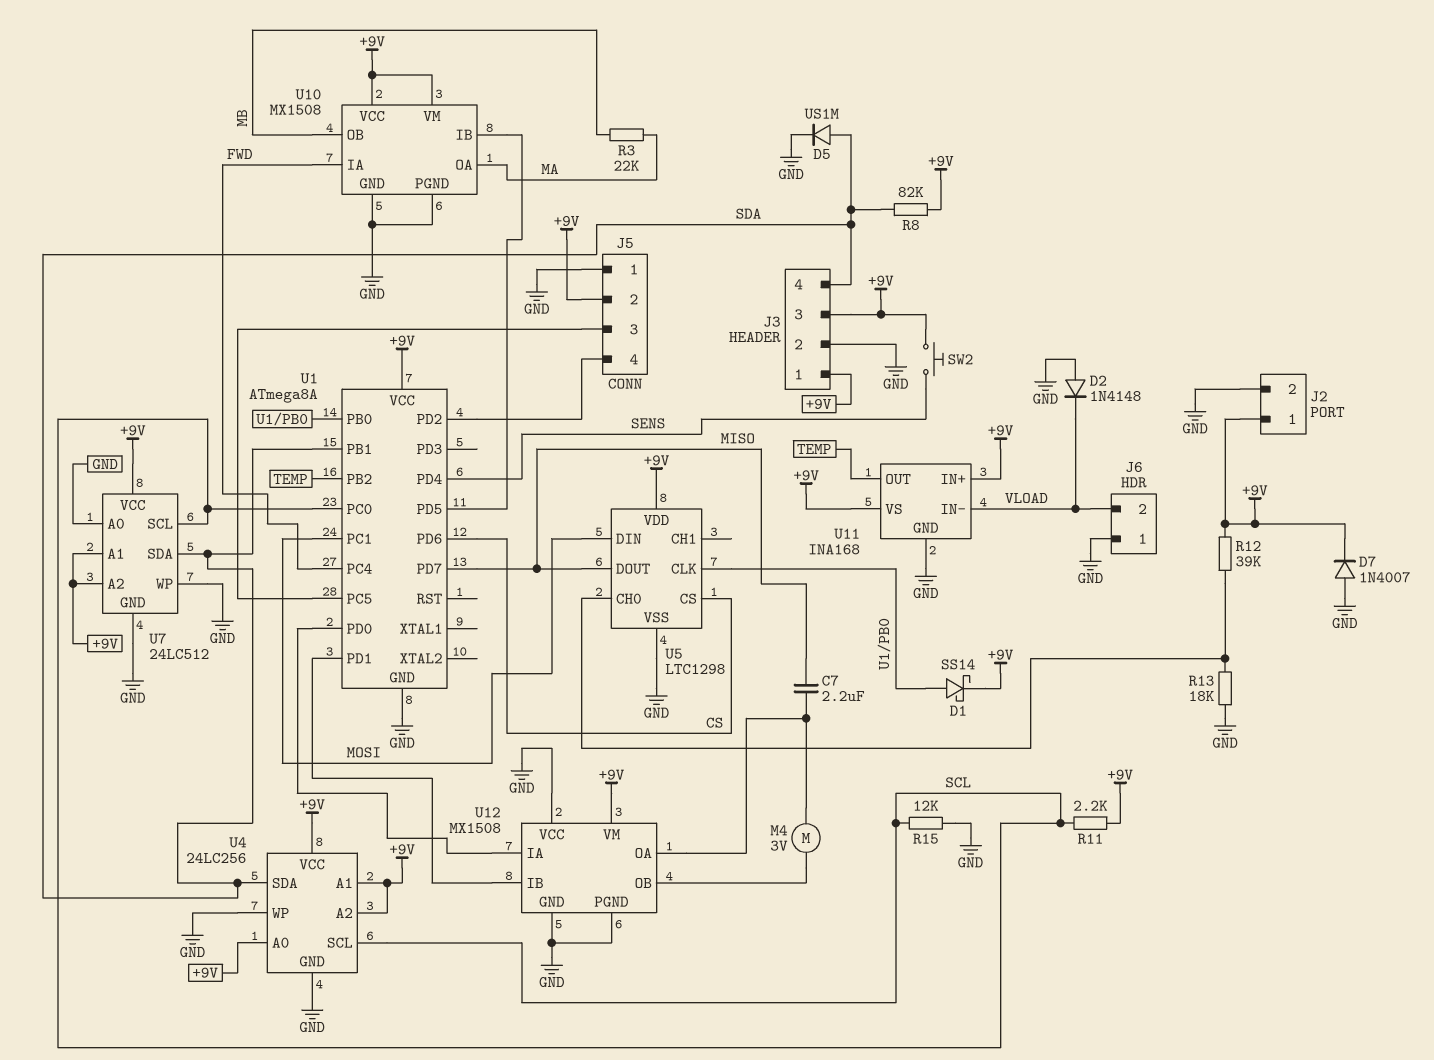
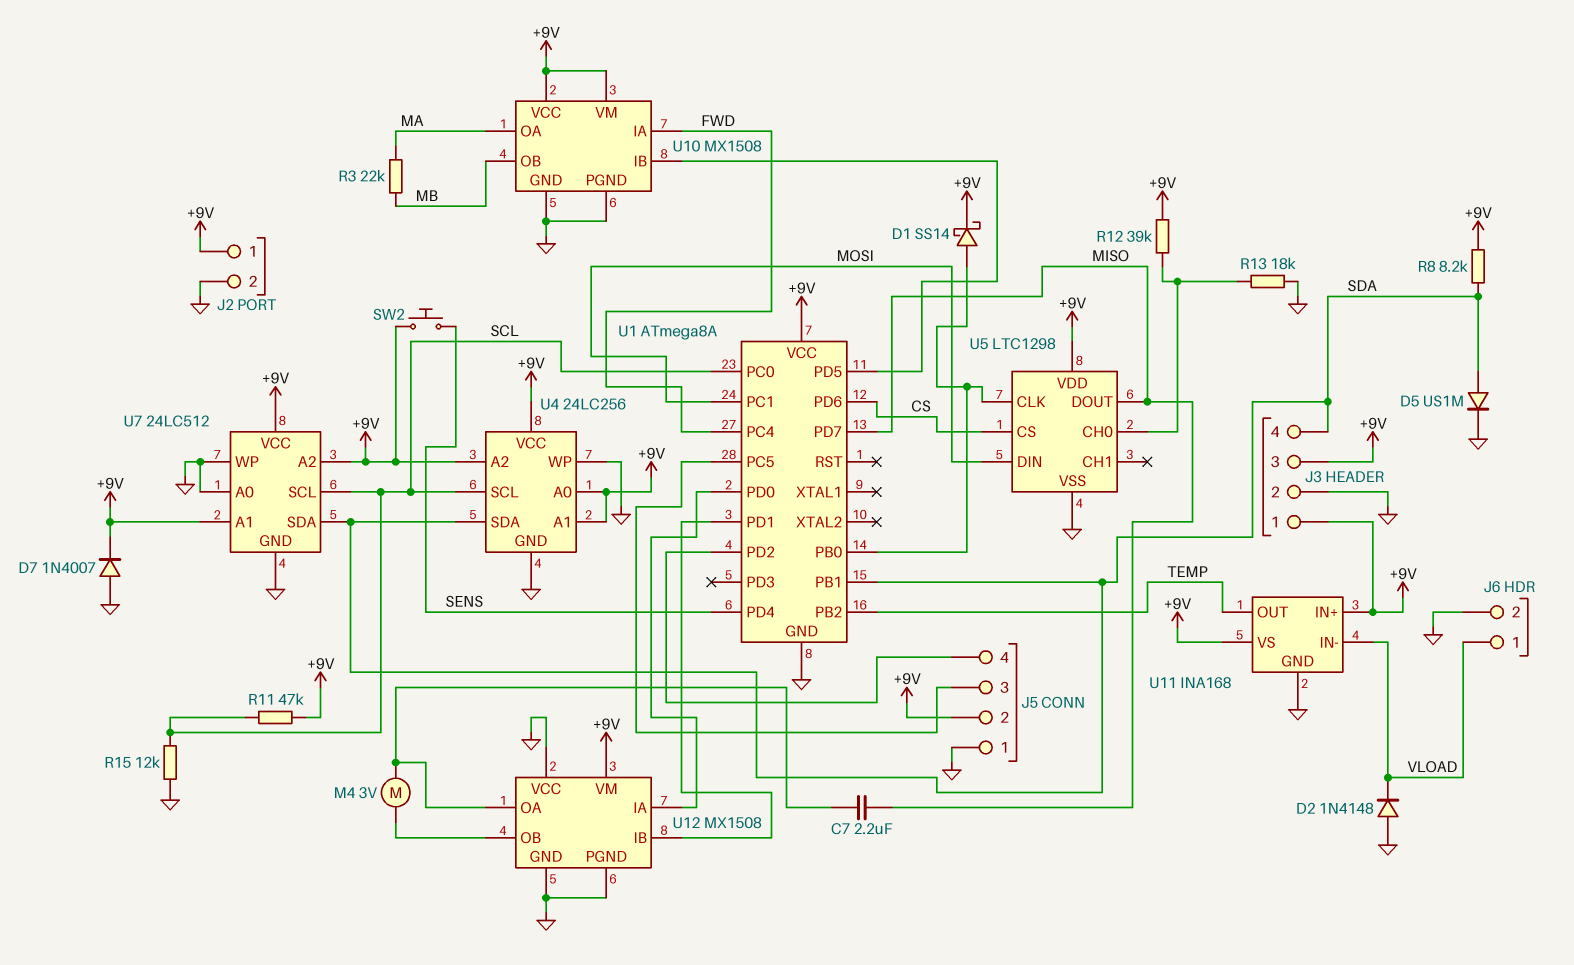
J6 pin 1: GND -> VLOAD
J6 pin 2: VLOAD -> GND
R8: 82k (+9V, SDA) -> 8.2k (+9V, SDA)
R11: 2.2k (+9V, SCL) -> 47k (+9V, SCL)

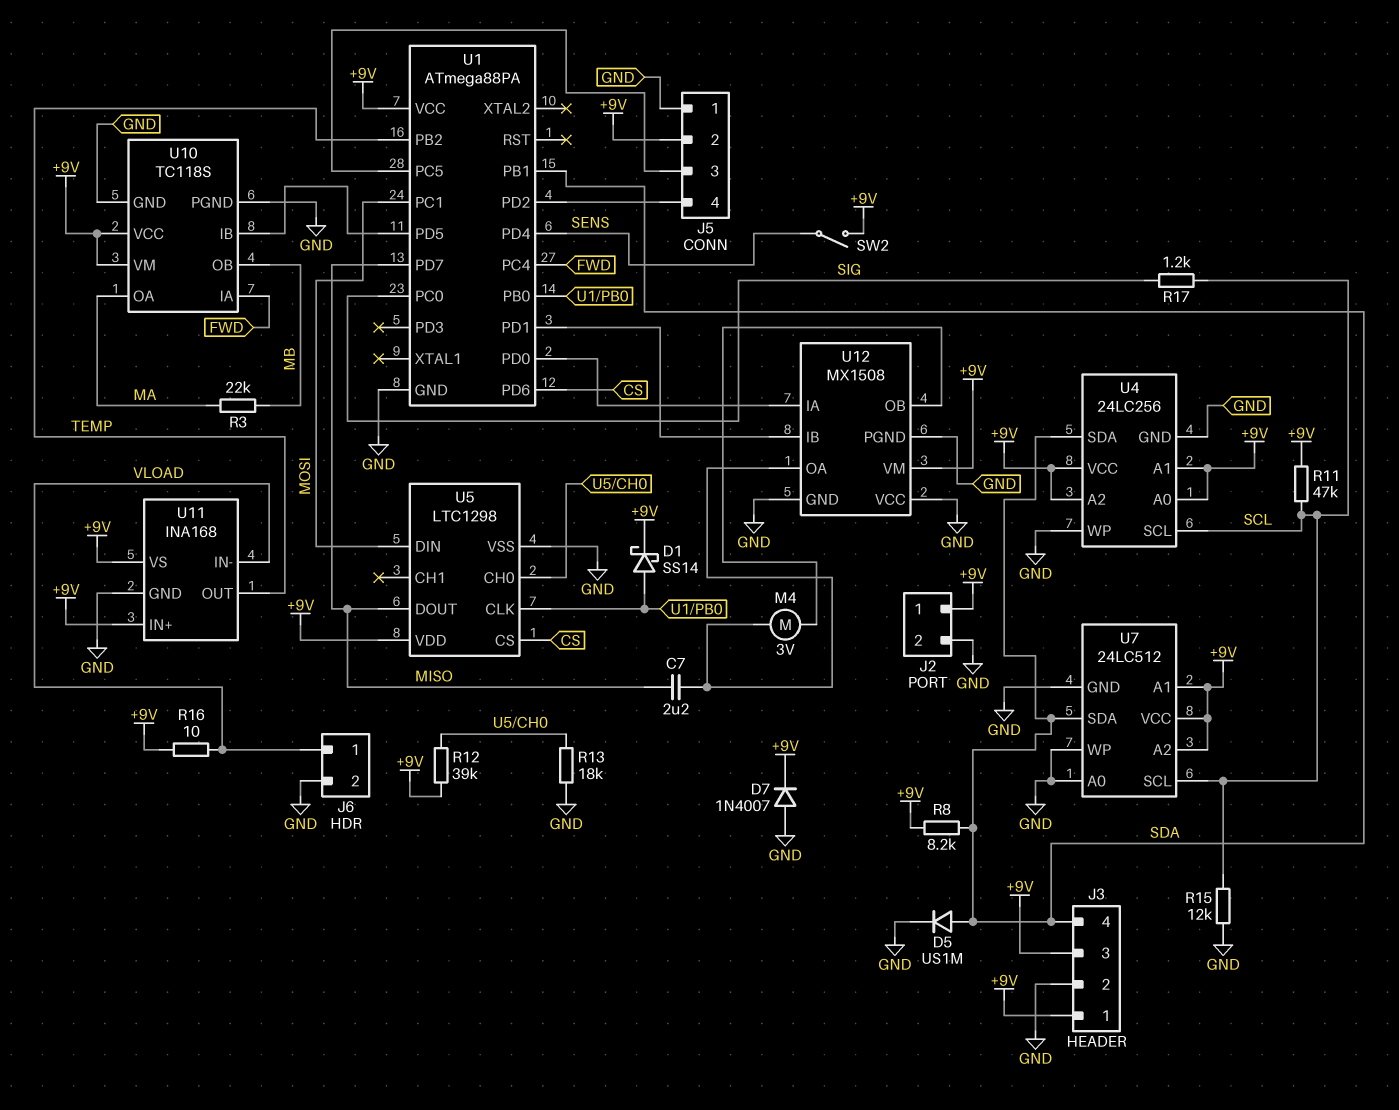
D2: diode 1N4148 (A GND, K VLOAD) -> none
R16: none -> 10 (+9V, VLOAD)
R17: none -> 1.2k (SCL, SIG)
SW2: button (+9V, SENS) -> switch (+9V, SENS)
U1: ATmega8A -> ATmega88PA
U1 pin PC0: SCL -> SIG
U10: MX1508 -> TC118S

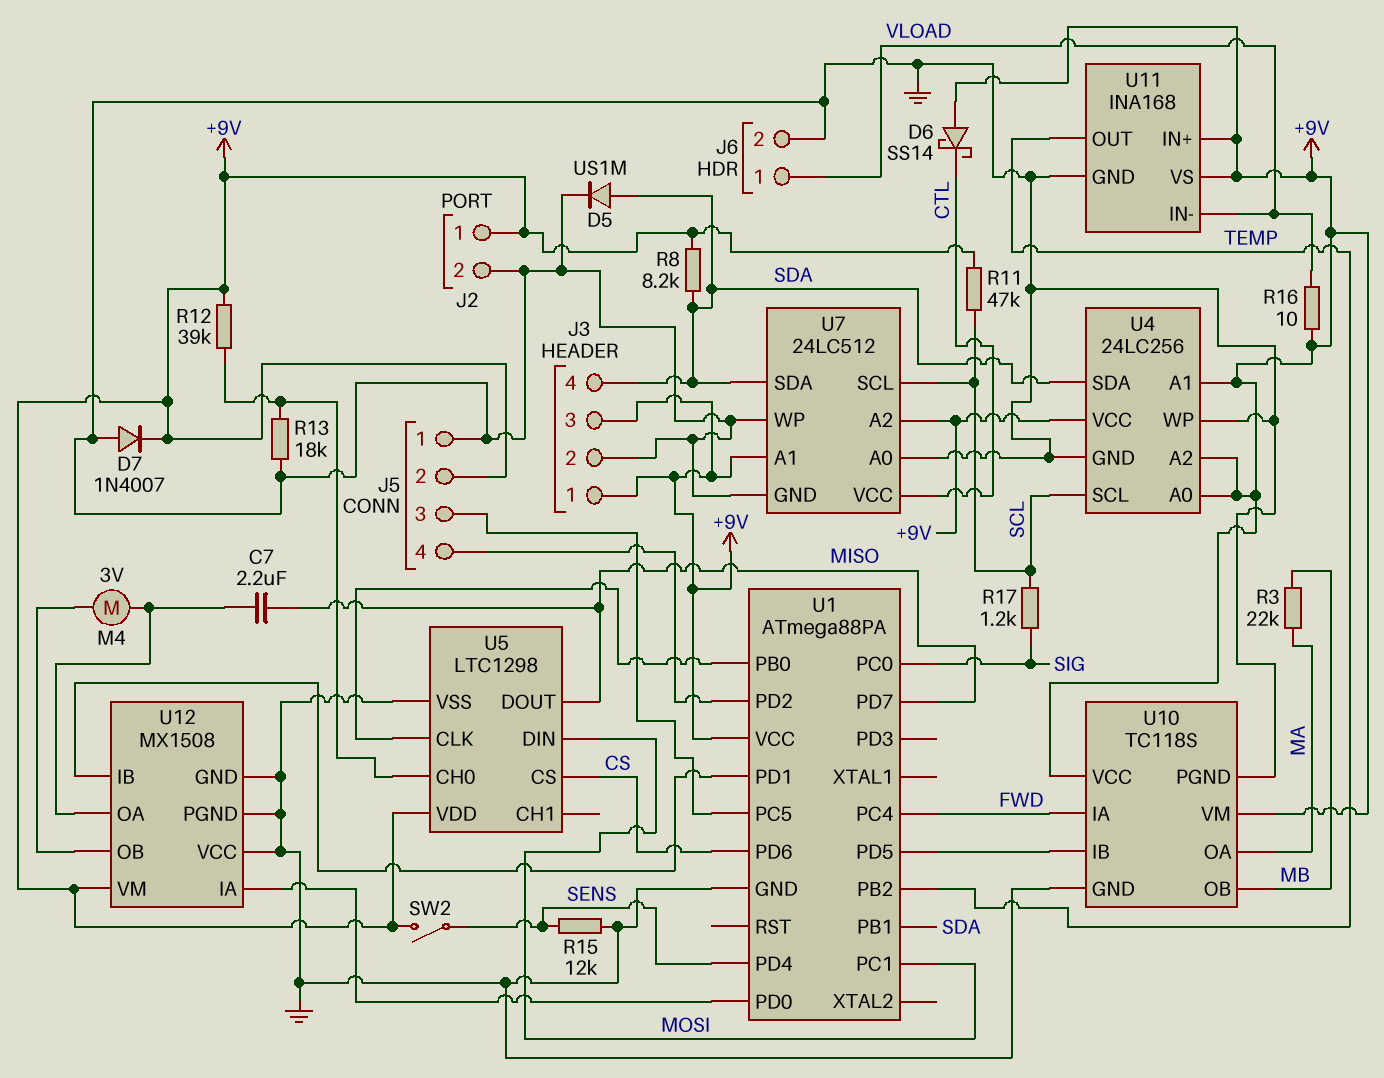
D1: schottky SS14 (A U1/PB0, K +9V) -> none
D6: none -> schottky SS14 (A +9V, K CTL)
R15: 12k (GND, SCL) -> 12k (GND, SENS)
U7 pin VCC: +9V -> CTL

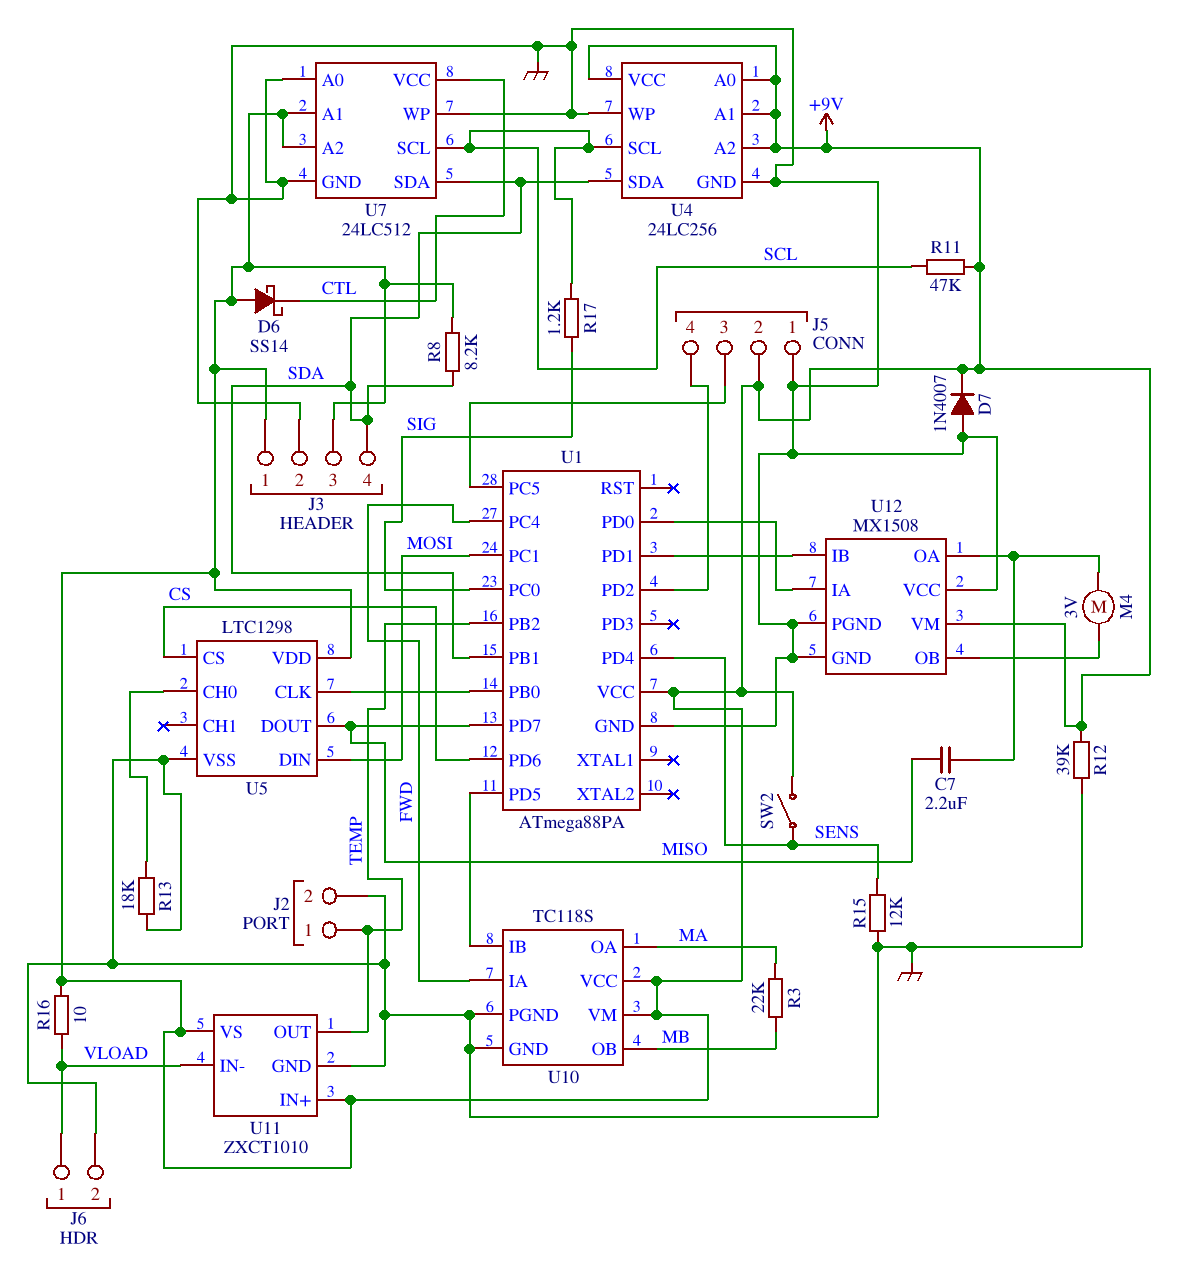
D5: diode US1M (A SDA, K GND) -> none
J2 pin 1: +9V -> TEMP
R12: 39k (+9V, U5/CH0) -> 39k (+9V, GND)
U11: INA168 -> ZXCT1010

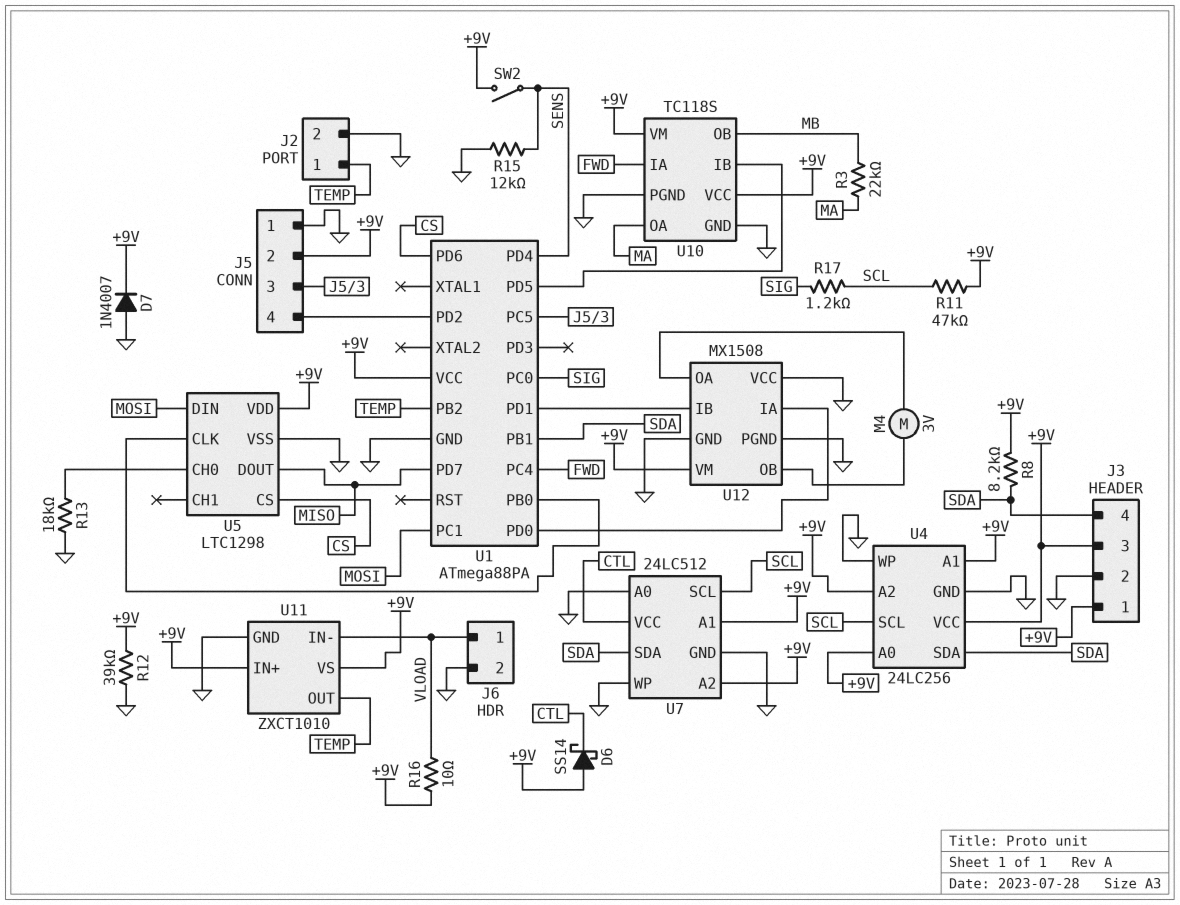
C7: 2.2uF (MISO, U12/OA) -> none

